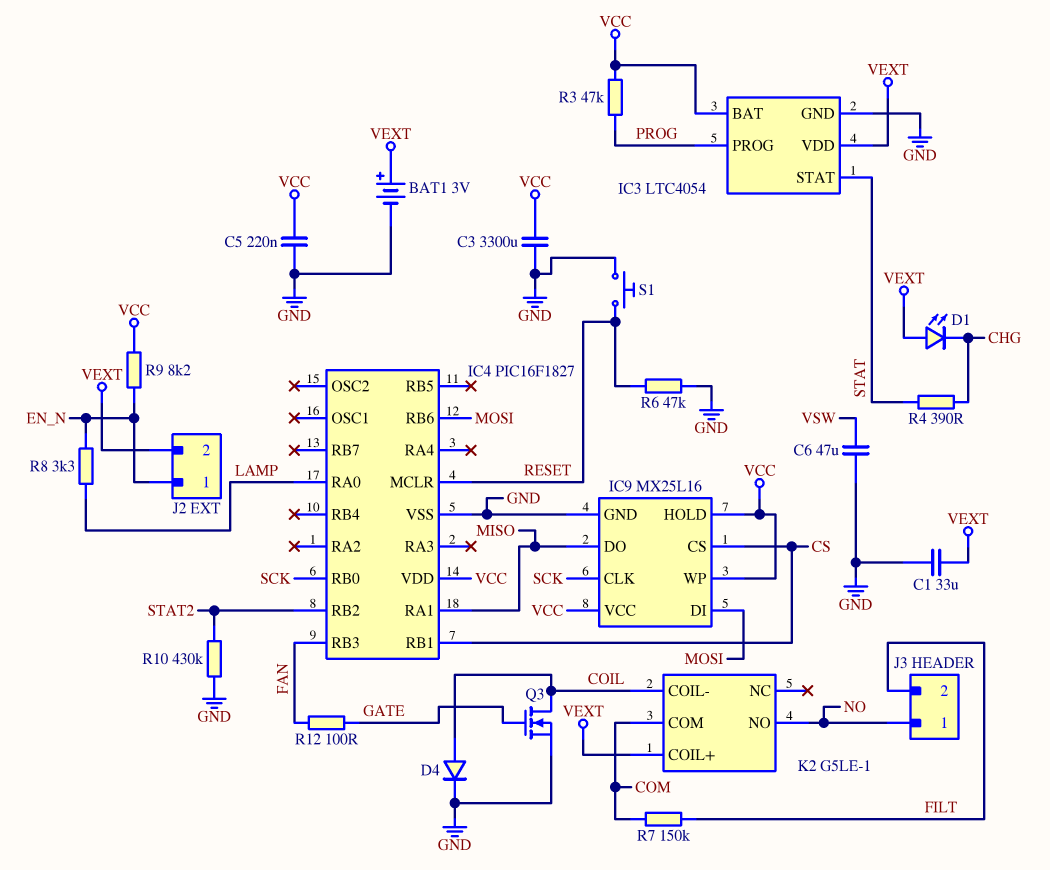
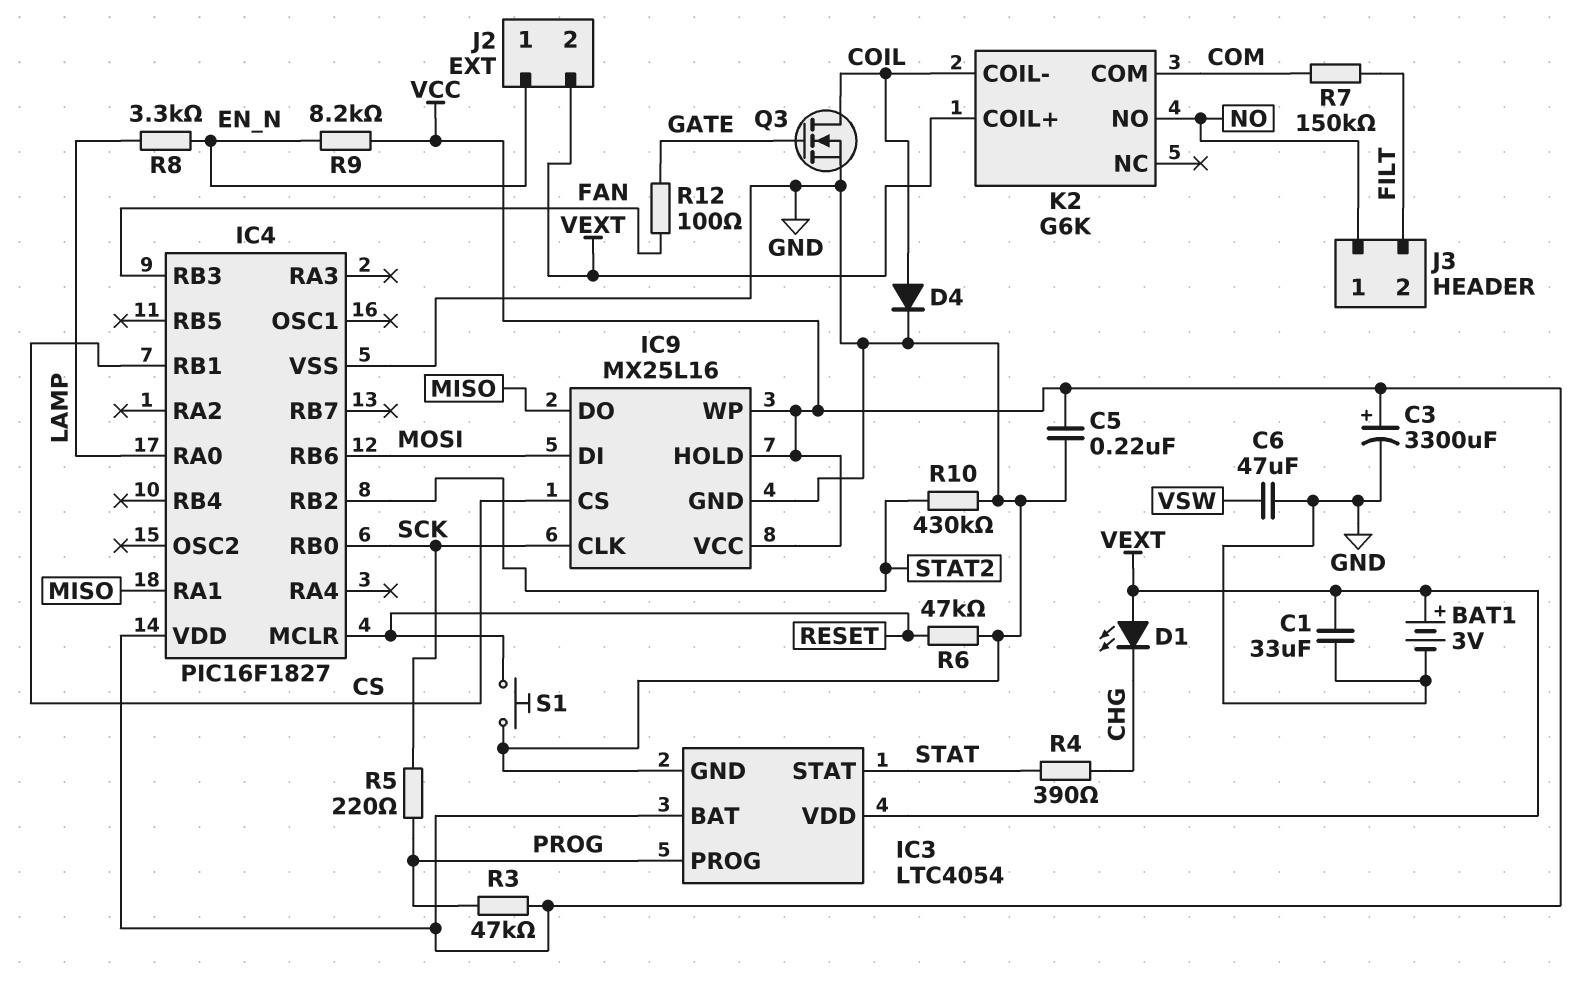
C3: 3300uF (GND, VCC) -> 3300uF (plus VCC, minus GND)
K2: G5LE-1 -> G6K
R5: none -> 220 (PROG, SCK)

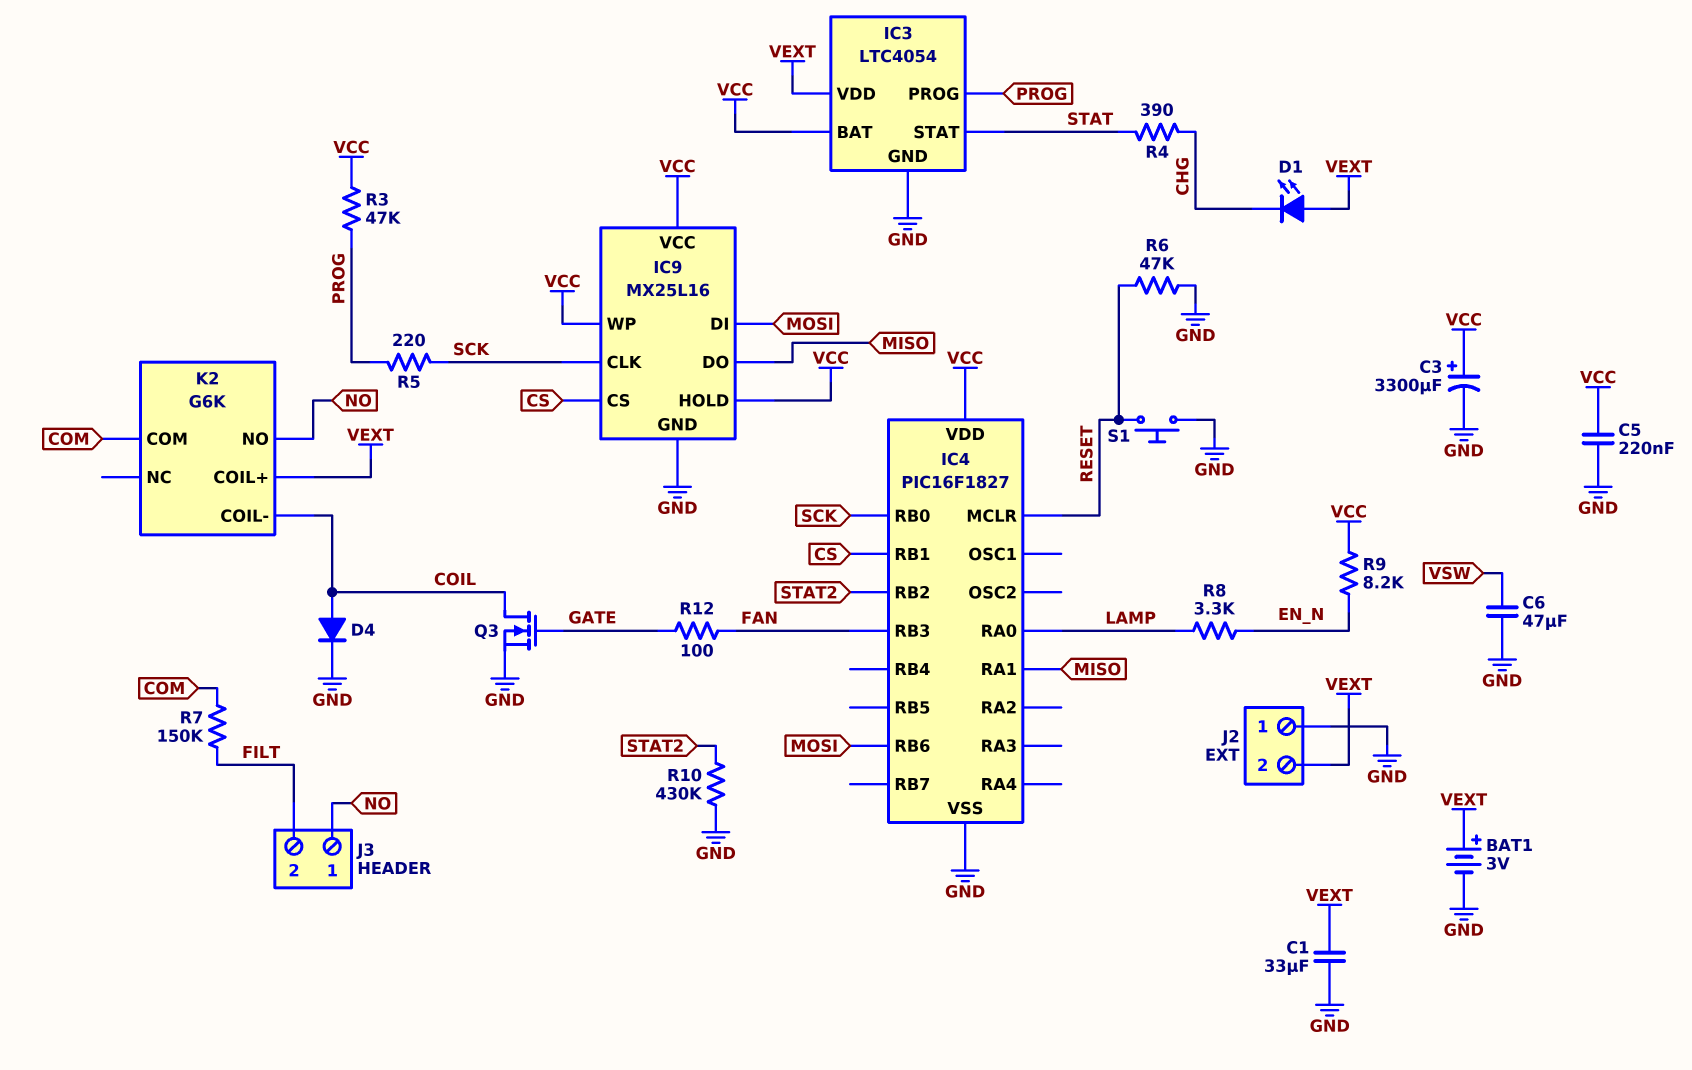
J2 pin 1: EN_N -> GND

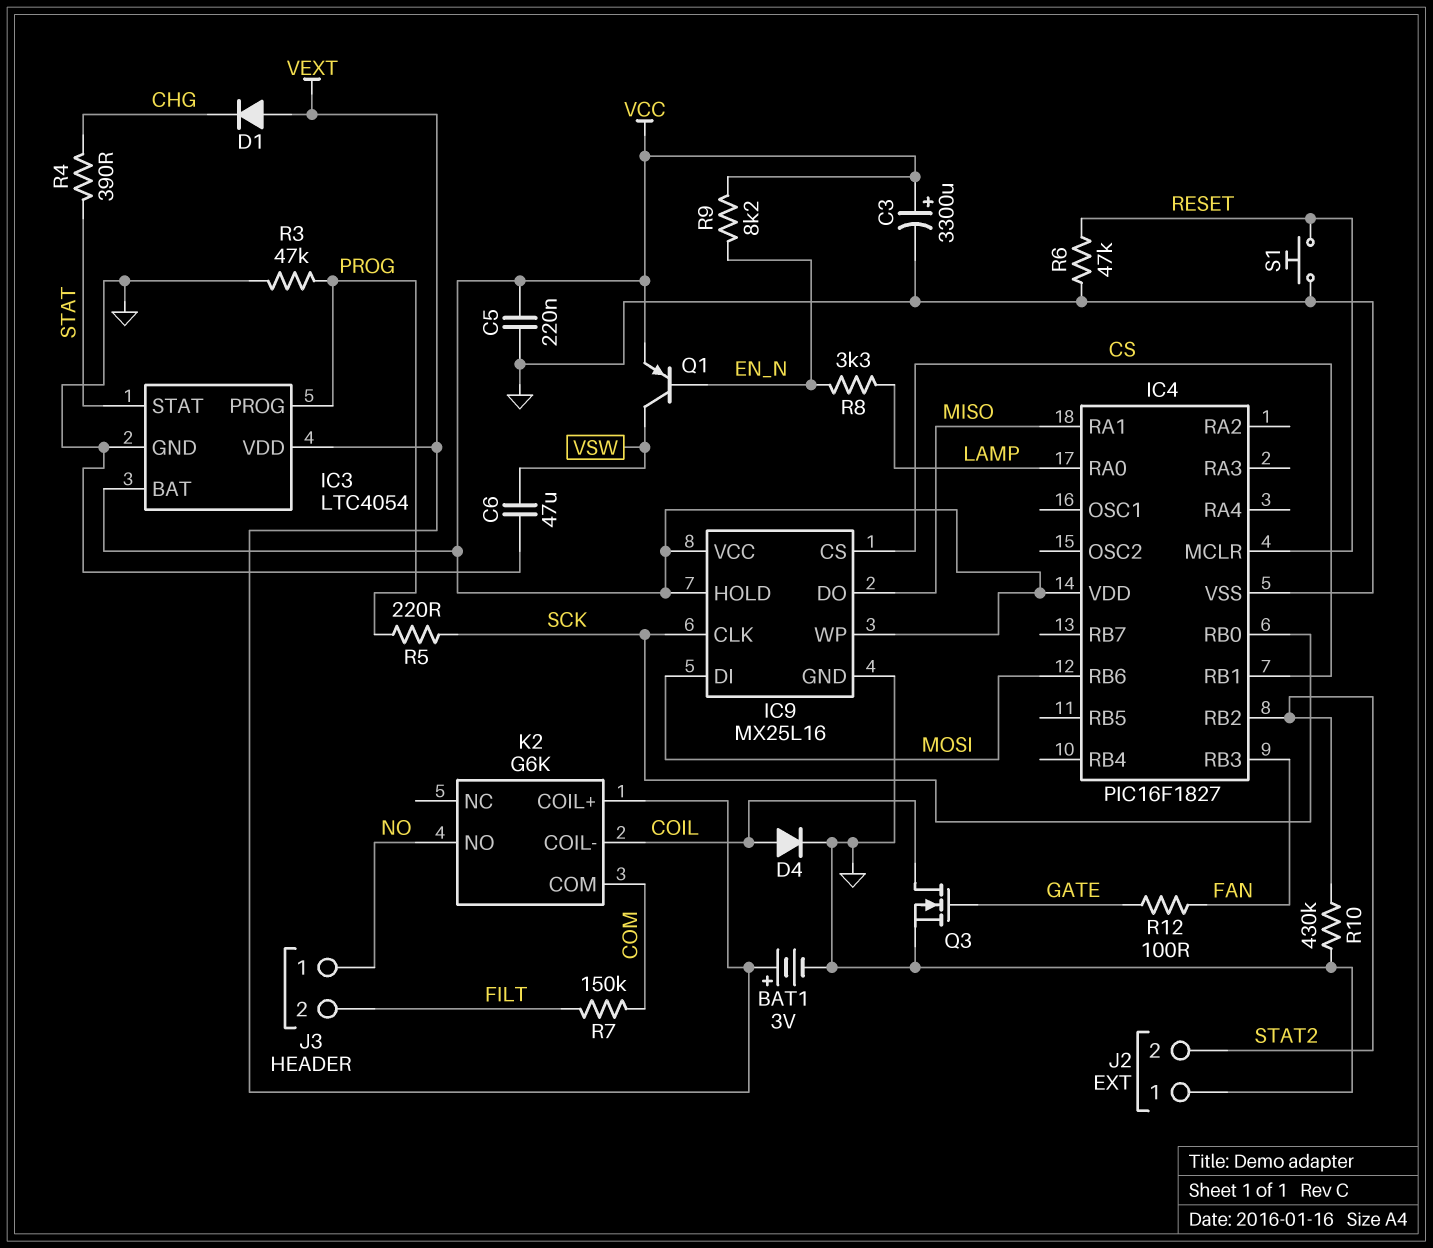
C1: 33uF (GND, VEXT) -> none
D1: LED (A VEXT, K CHG) -> diode (A VEXT, K CHG)
J2 pin 2: VEXT -> STAT2
Q1: none -> PNP (B EN_N, C VSW, E VCC)
R3: 47k (PROG, VCC) -> 47k (GND, PROG)

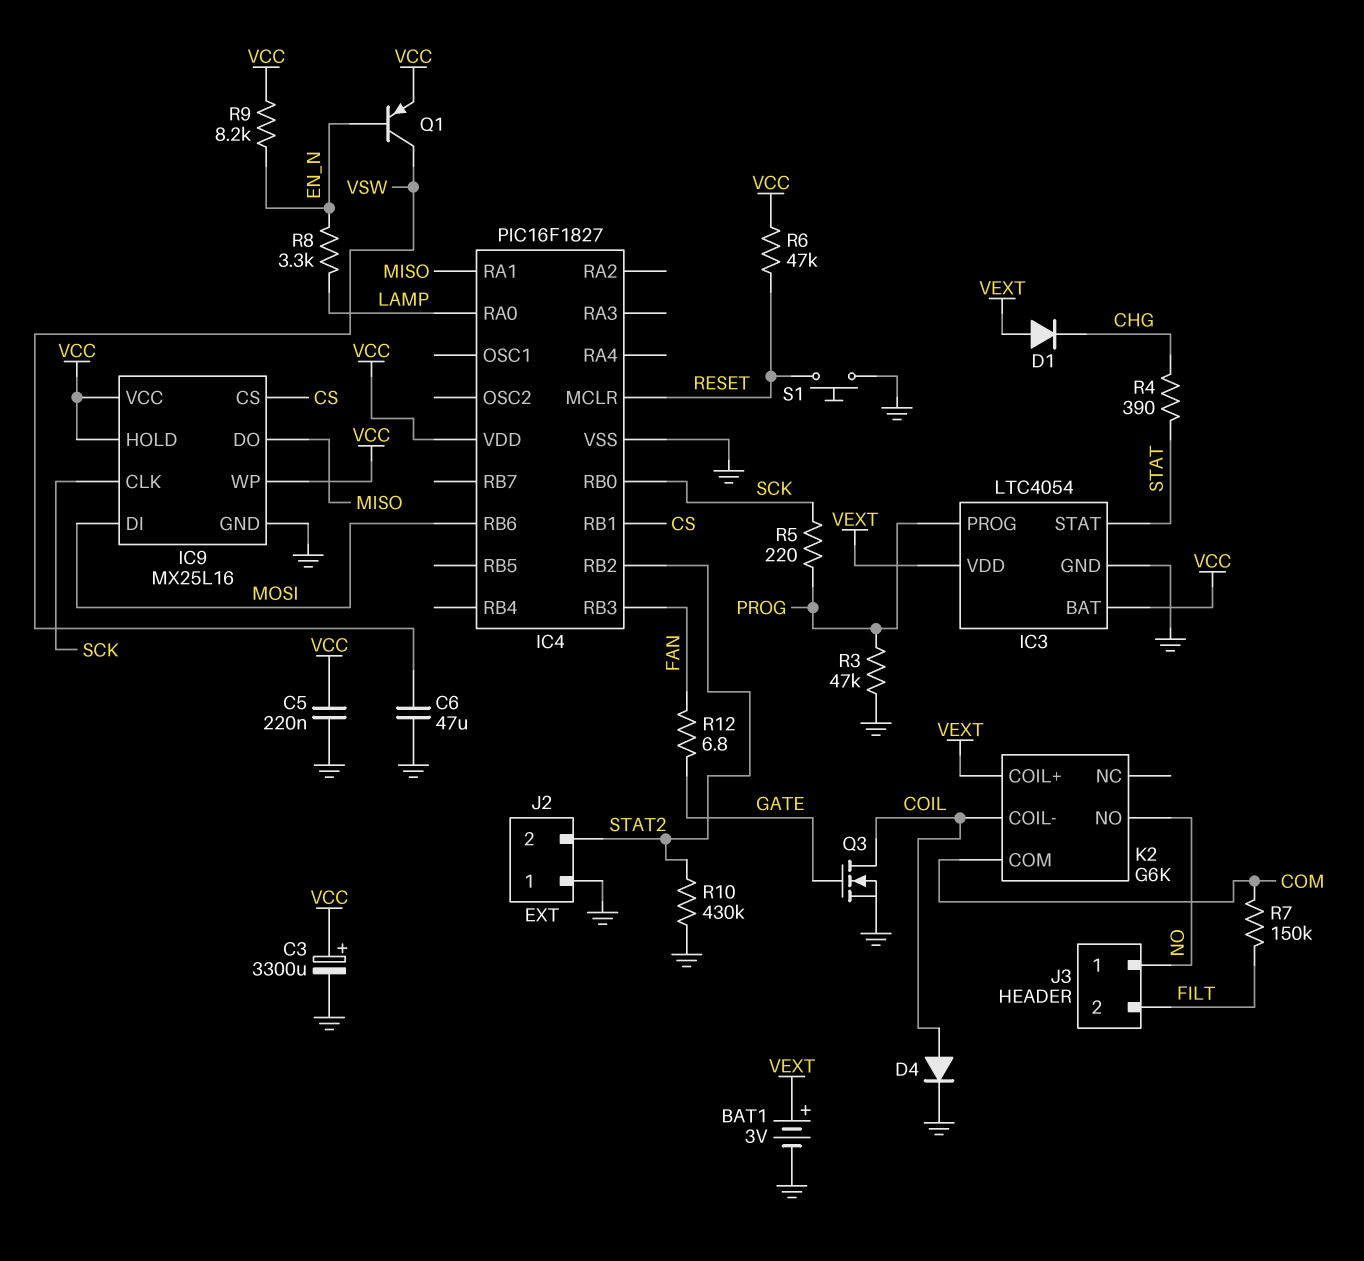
R6: 47k (GND, RESET) -> 47k (RESET, VCC)
R12: 100 (FAN, GATE) -> 6.8 (FAN, GATE)

